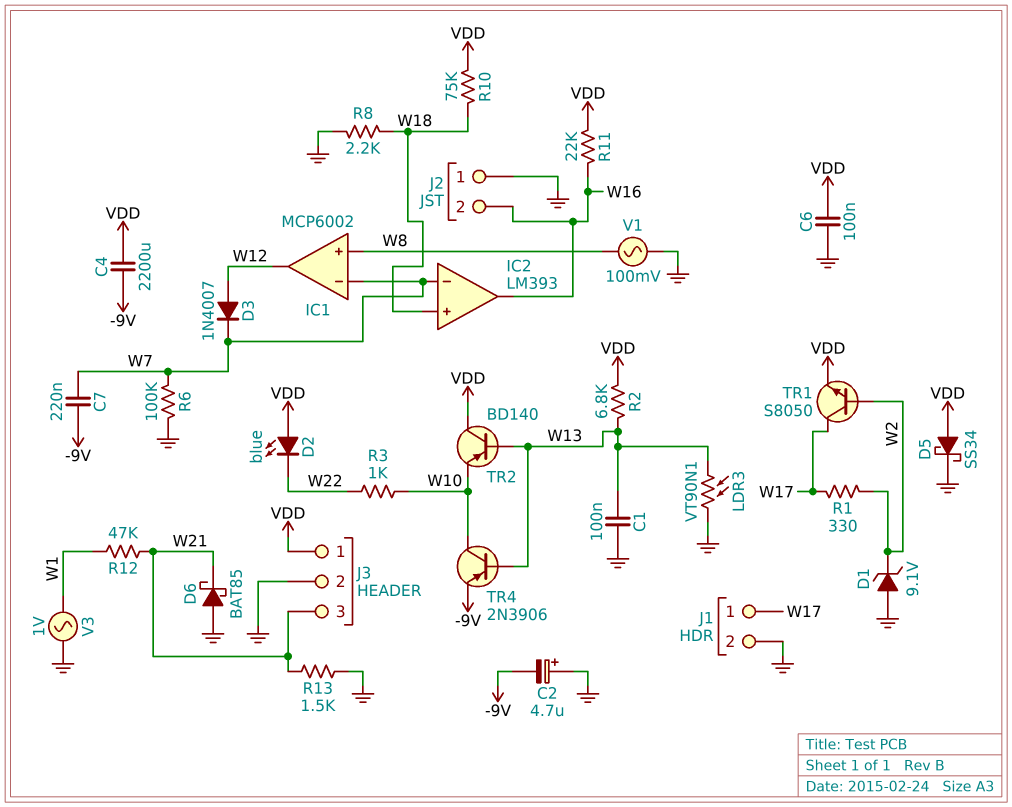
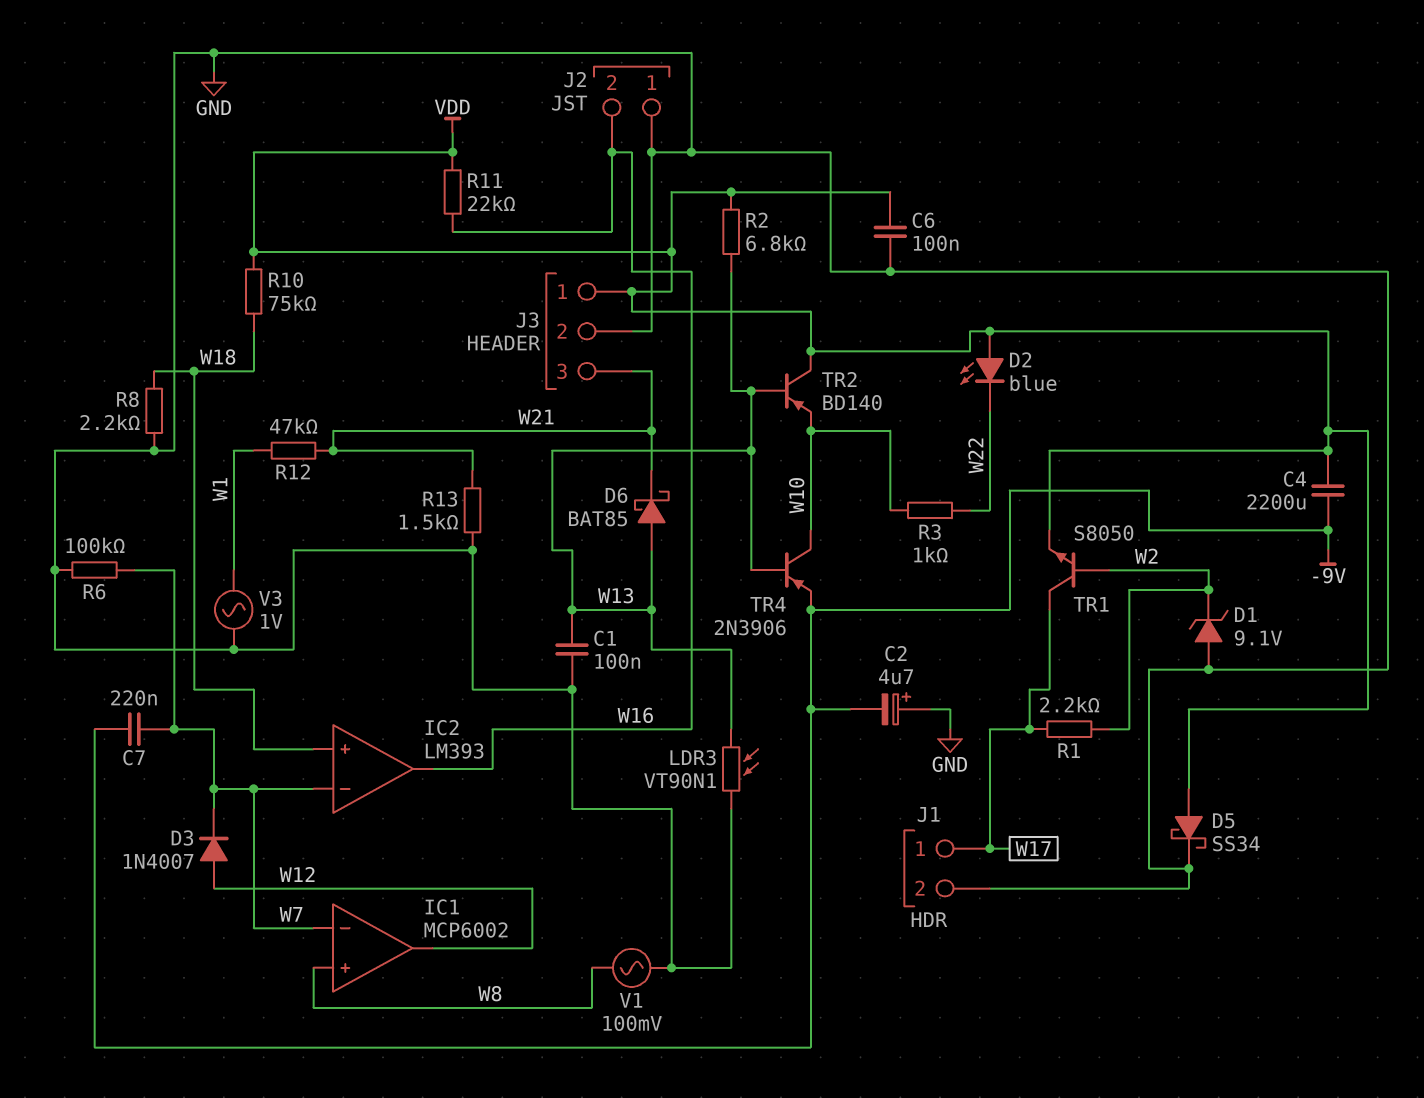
D6: schottky BAT85 (A GND, K W21) -> schottky BAT85 (A W13, K W21)
R1: 330 (W2, W17) -> 2.2k (W2, W17)

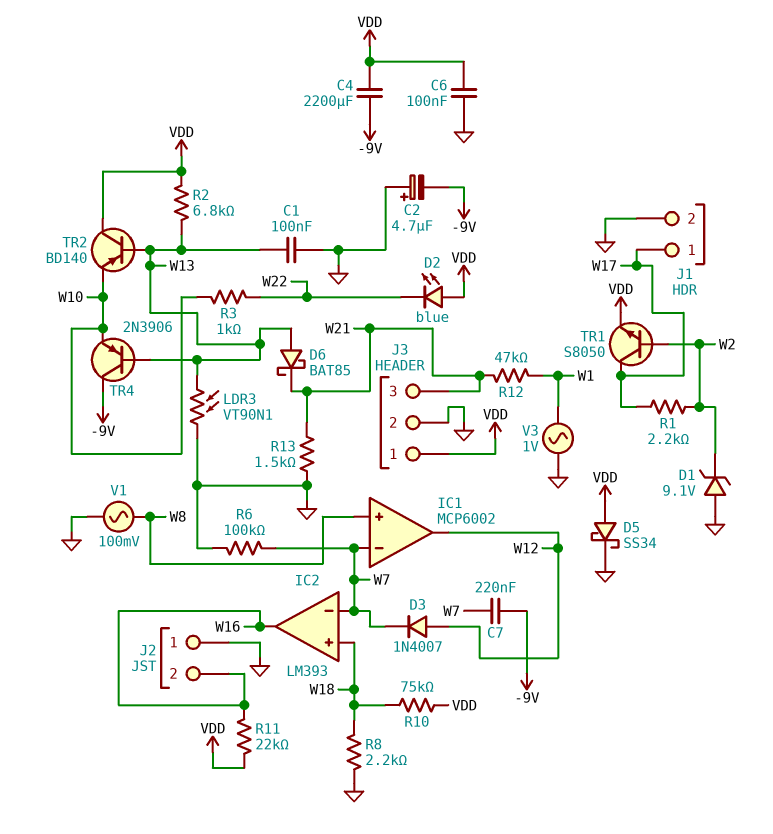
TR4: PNP 2N3906 (B W13, C W10, E -9V) -> PNP 2N3906 (B W13, C -9V, E W10)

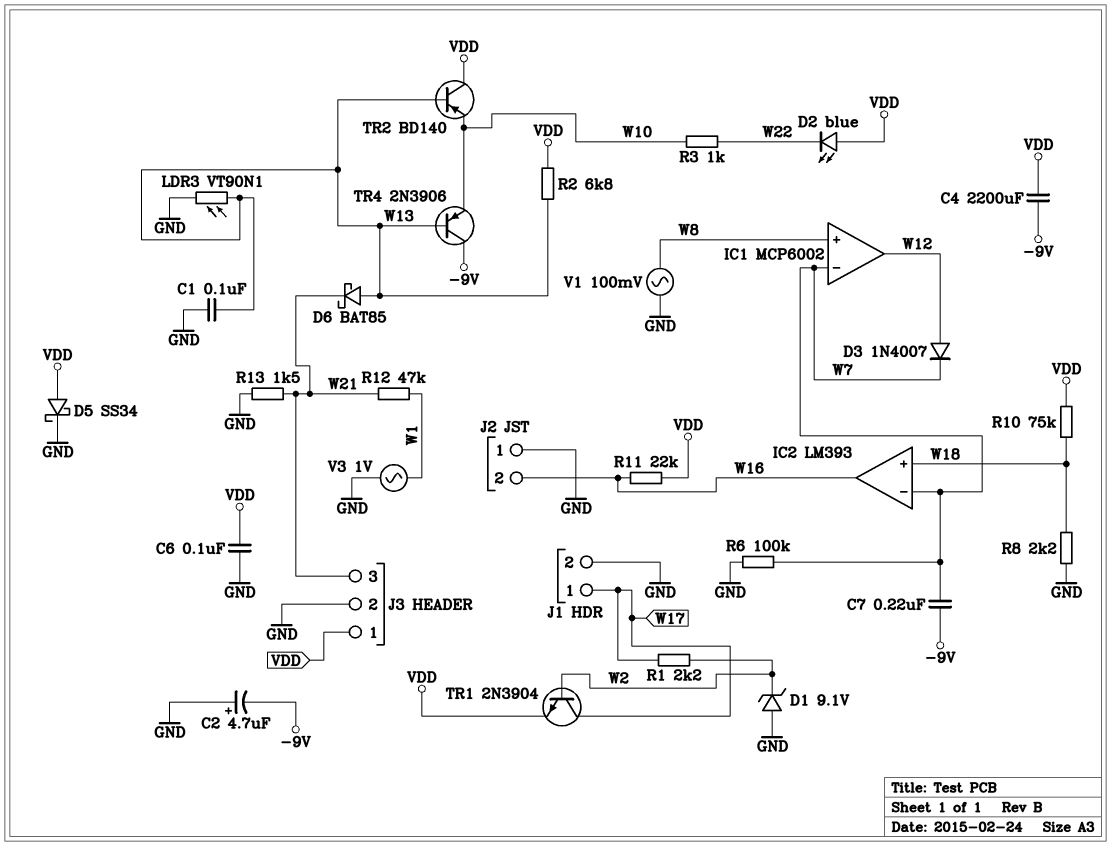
TR1: NPN S8050 (B W2, C W17, E VDD) -> NPN 2N3904 (B W2, C W17, E VDD)

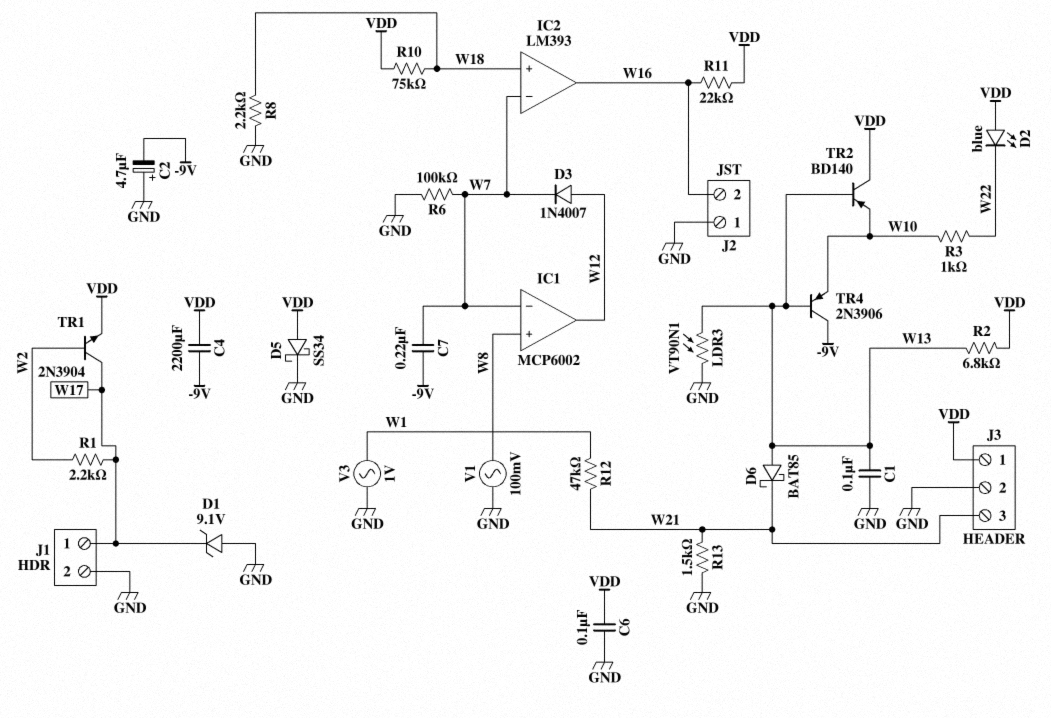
D1: zener 9.1V (A GND, K W2) -> zener 9.1V (A GND, K W17)

